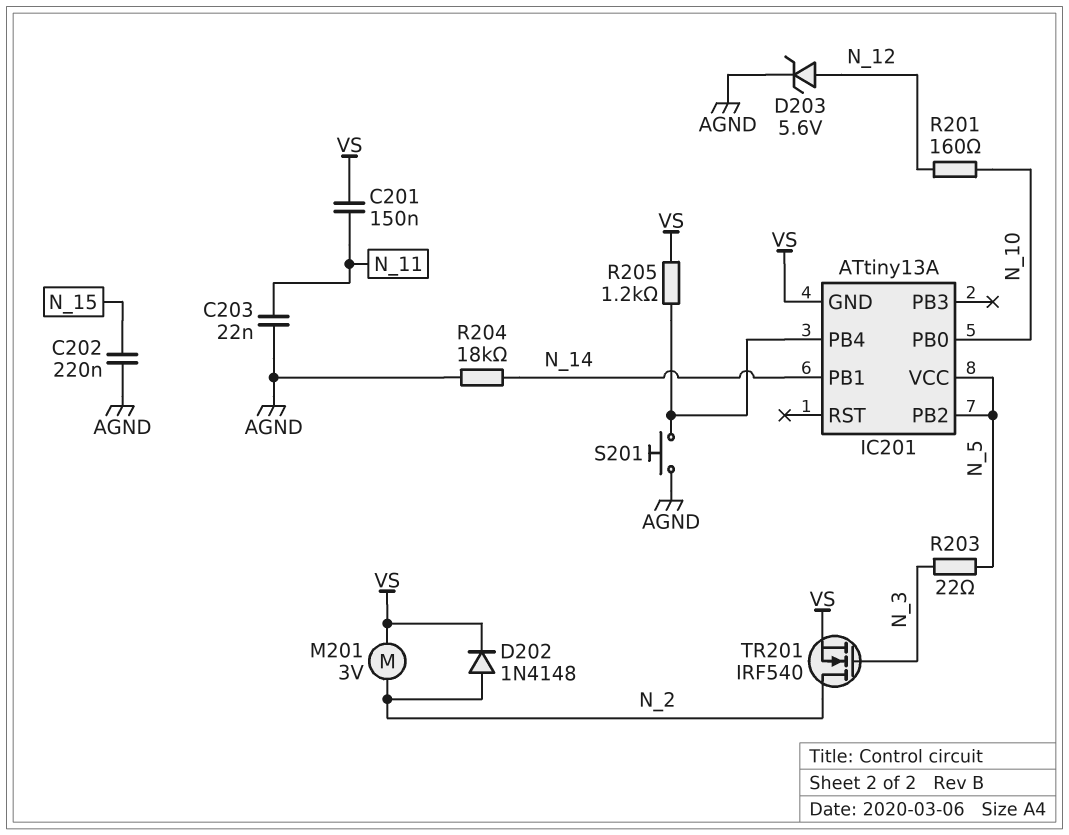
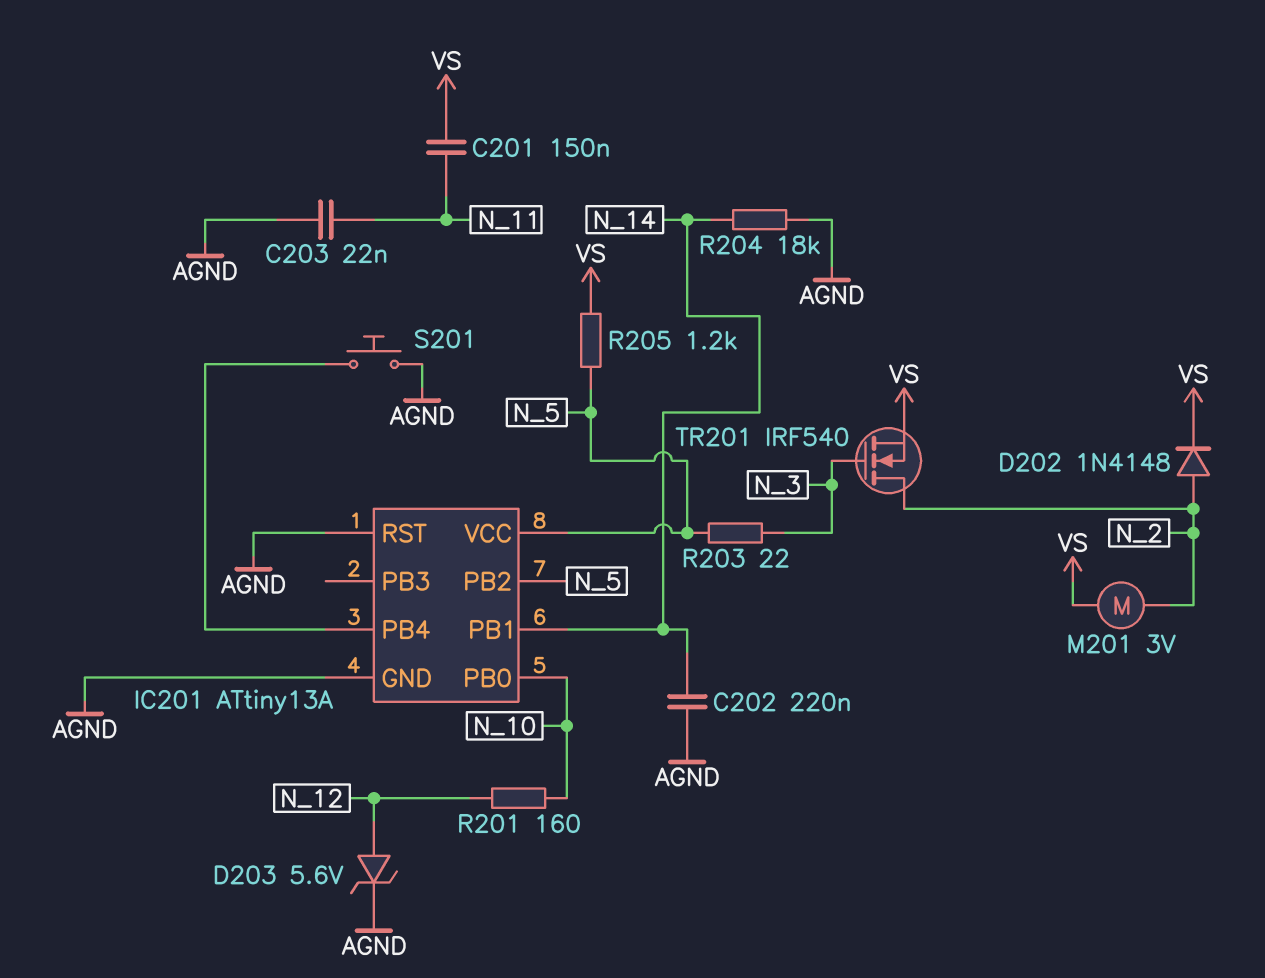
C202: 220nF (AGND, N_15) -> 220nF (AGND, N_14)
IC201 pin GND: VS -> AGND
IC201 pin RST: none -> AGND
R205: 1.2k (IC201/PB4, VS) -> 1.2k (N_5, VS)

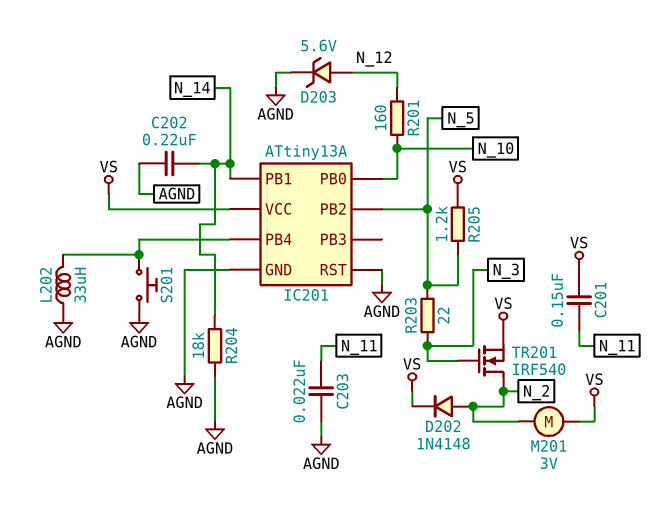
IC201 pin VCC: N_5 -> VS
L202: none -> 33uH (AGND, IC201/PB4)

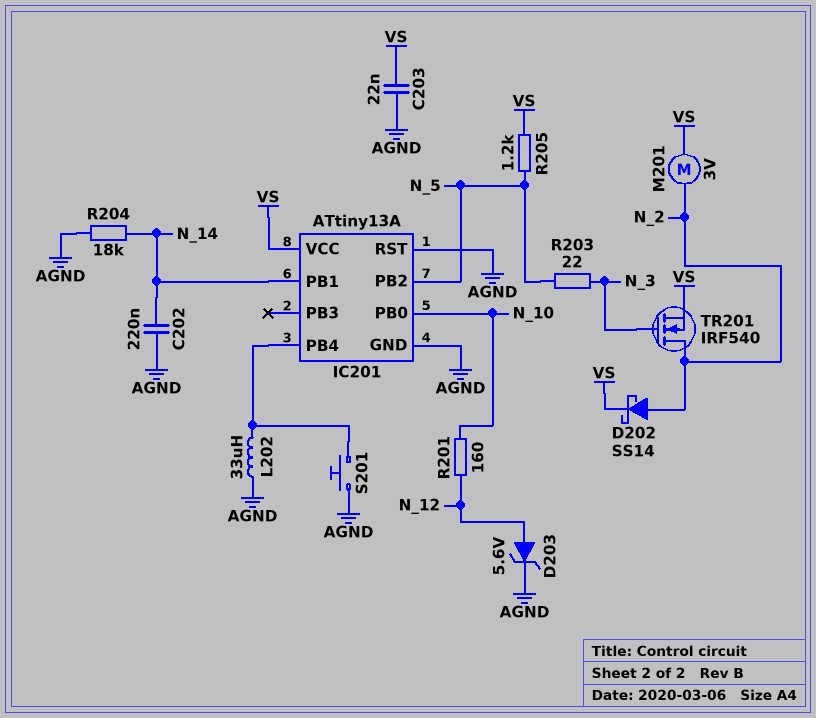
C201: 150nF (N_11, VS) -> none
C203: 22nF (AGND, N_11) -> 22nF (AGND, VS)
D202: diode 1N4148 (A N_2, K VS) -> schottky SS14 (A N_2, K VS)

